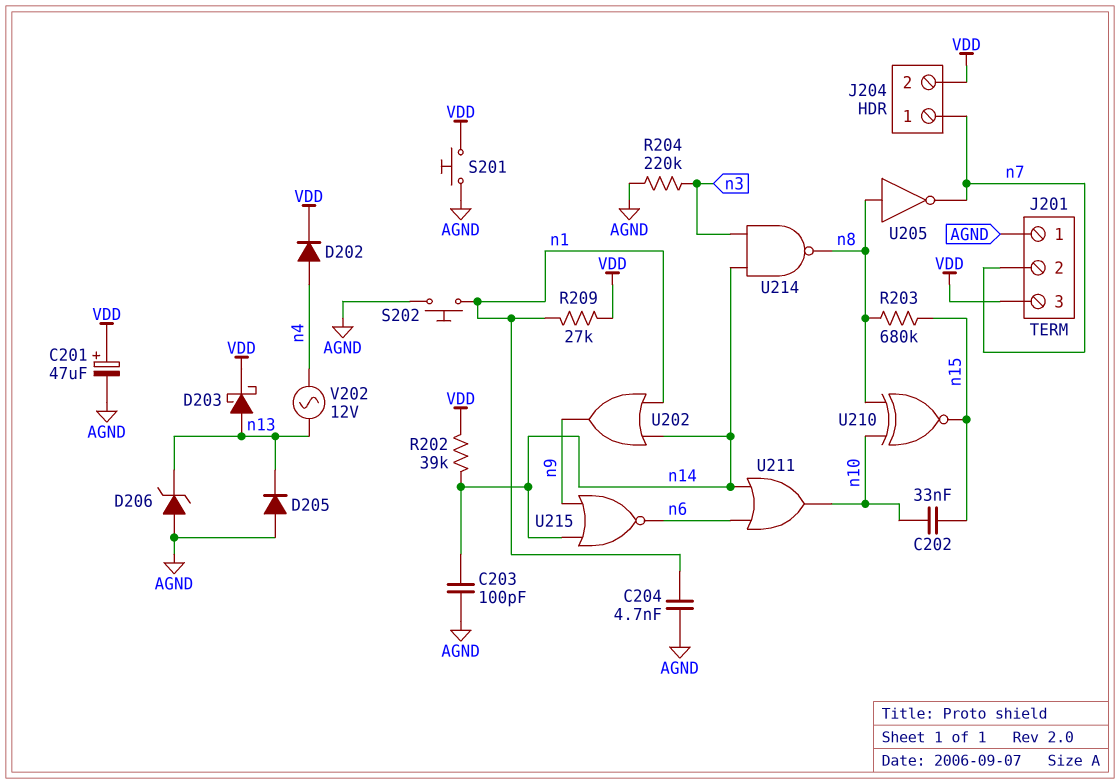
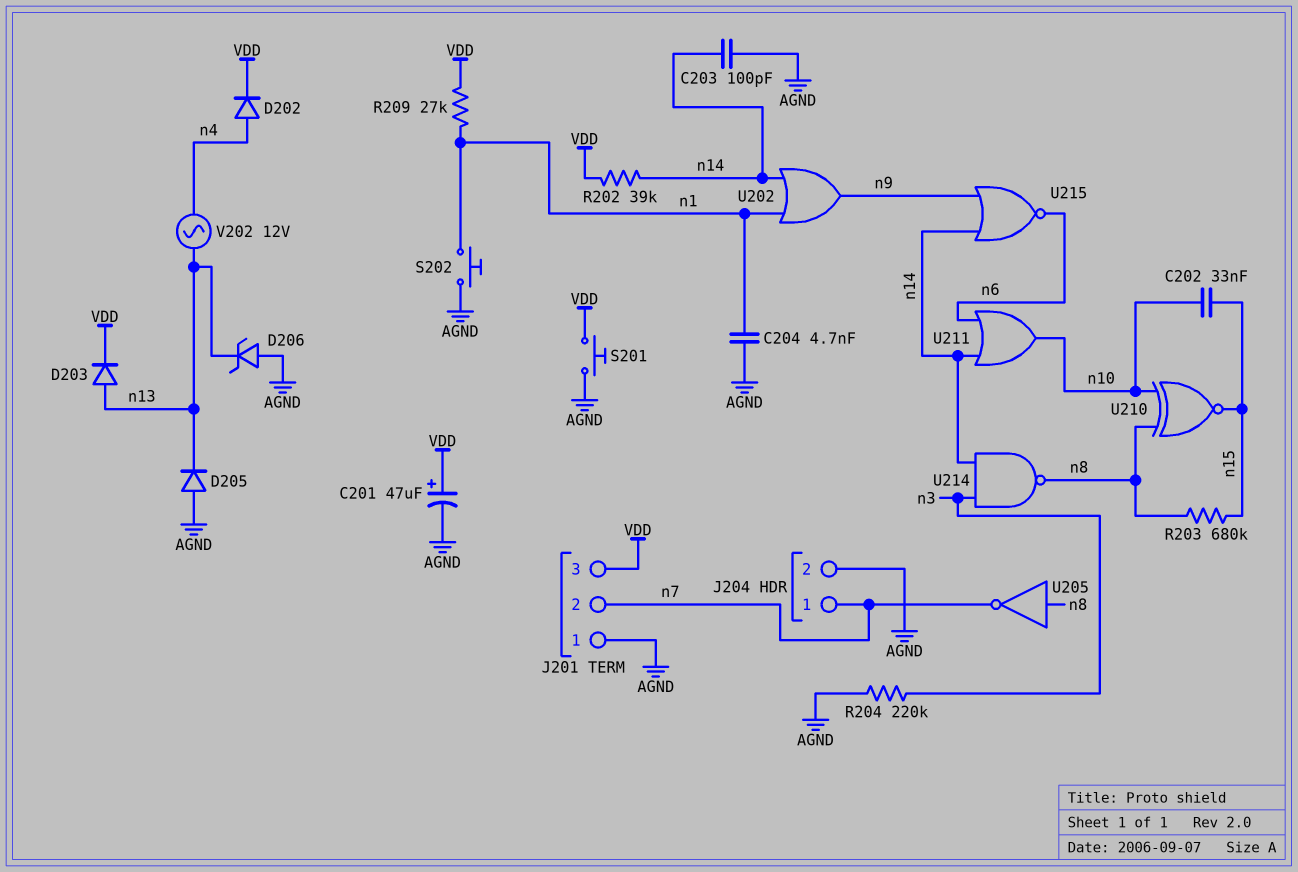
D203: schottky (A n13, K VDD) -> diode (A n13, K VDD)
J204 pin 2: VDD -> AGND

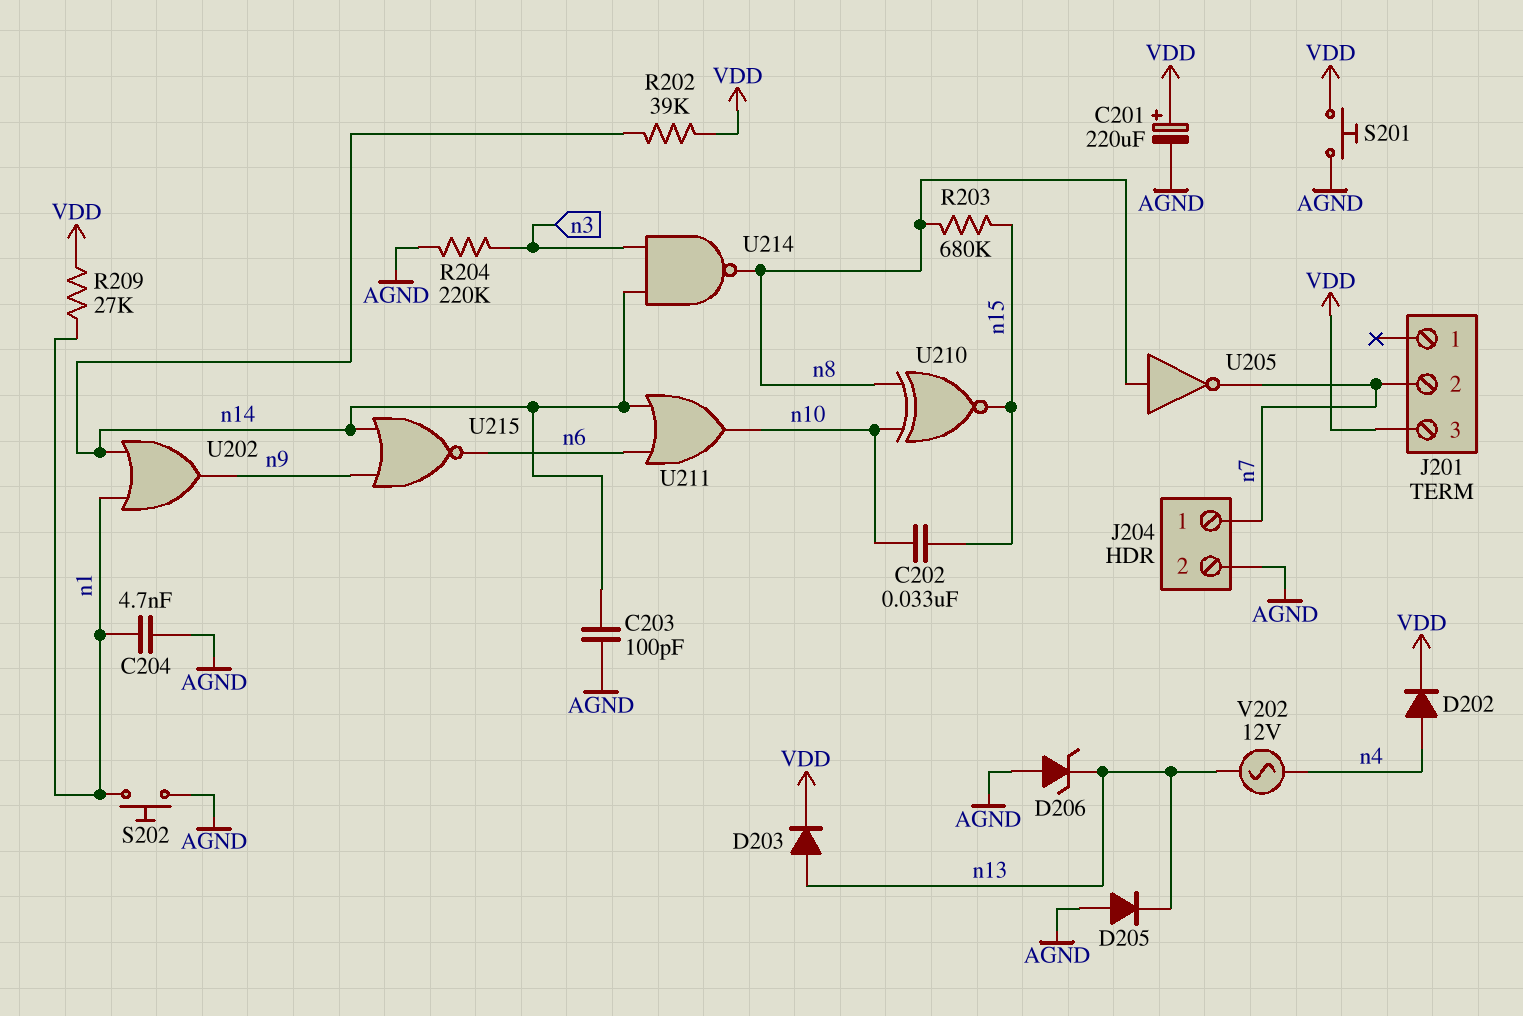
C201: 47uF (plus VDD, minus AGND) -> 220uF (plus VDD, minus AGND)
J201 pin 1: AGND -> none

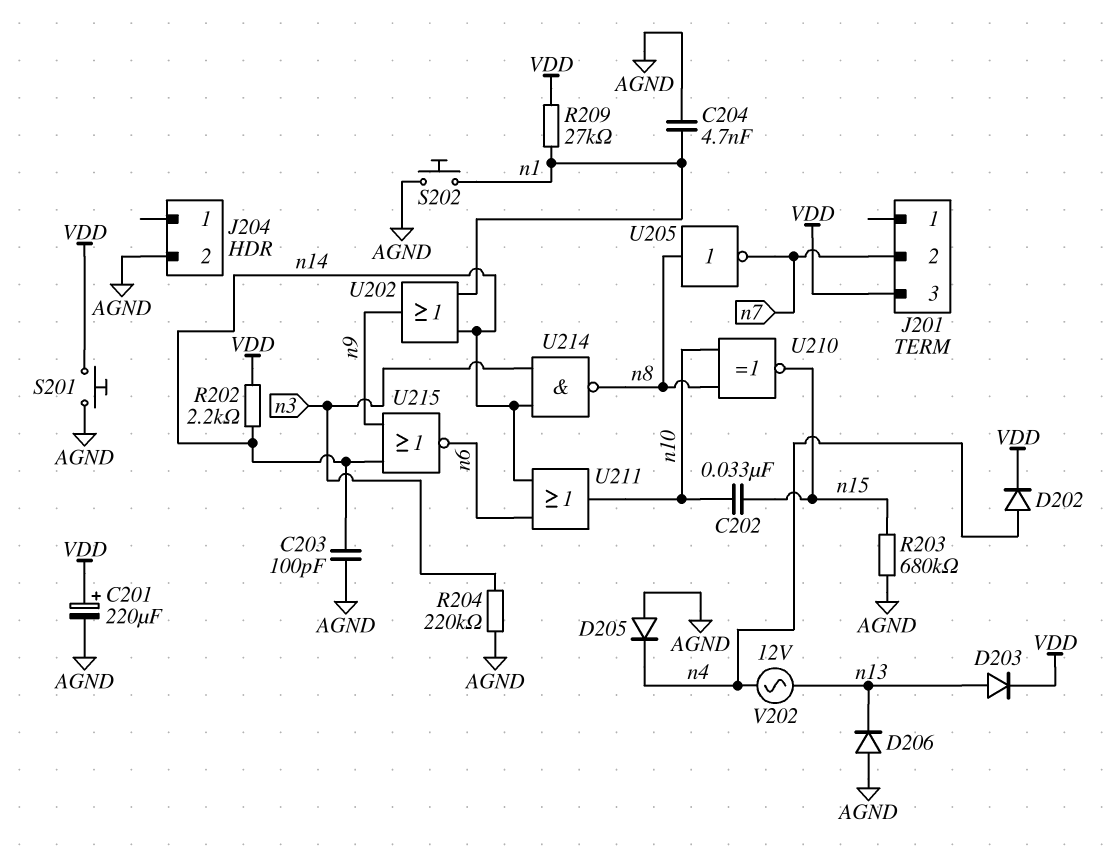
D205: diode (A AGND, K n13) -> diode (A AGND, K n4)
D206: zener (A AGND, K n13) -> diode (A AGND, K n13)
J204 pin 1: n7 -> none
R202: 39k (VDD, n14) -> 2.2k (VDD, n14)
R203: 680k (n8, n15) -> 680k (AGND, n15)

